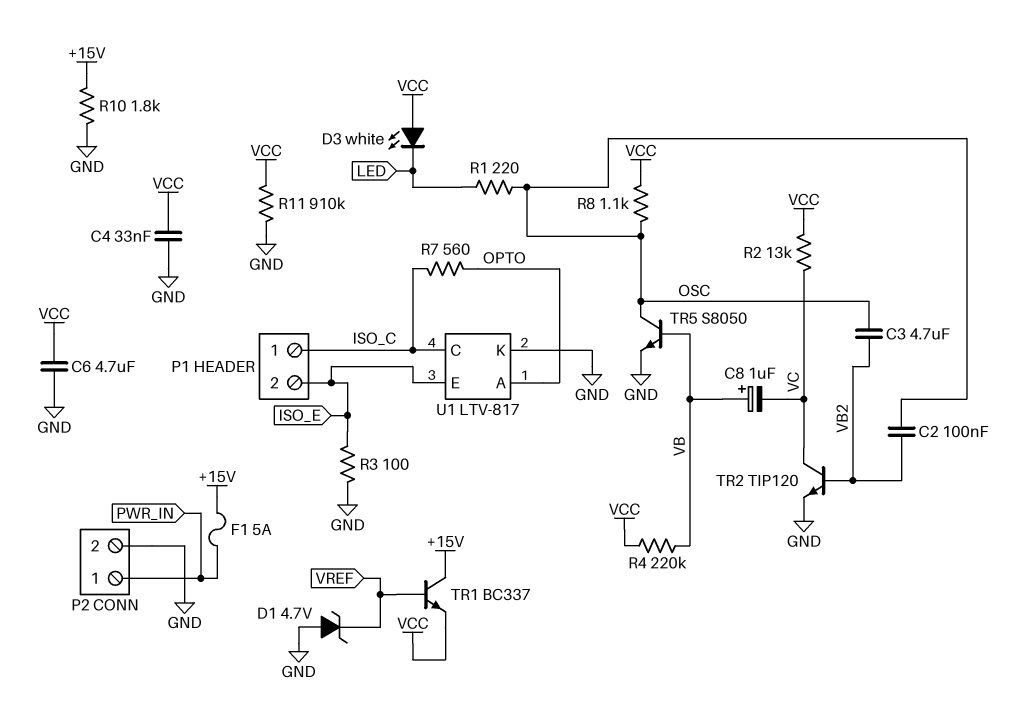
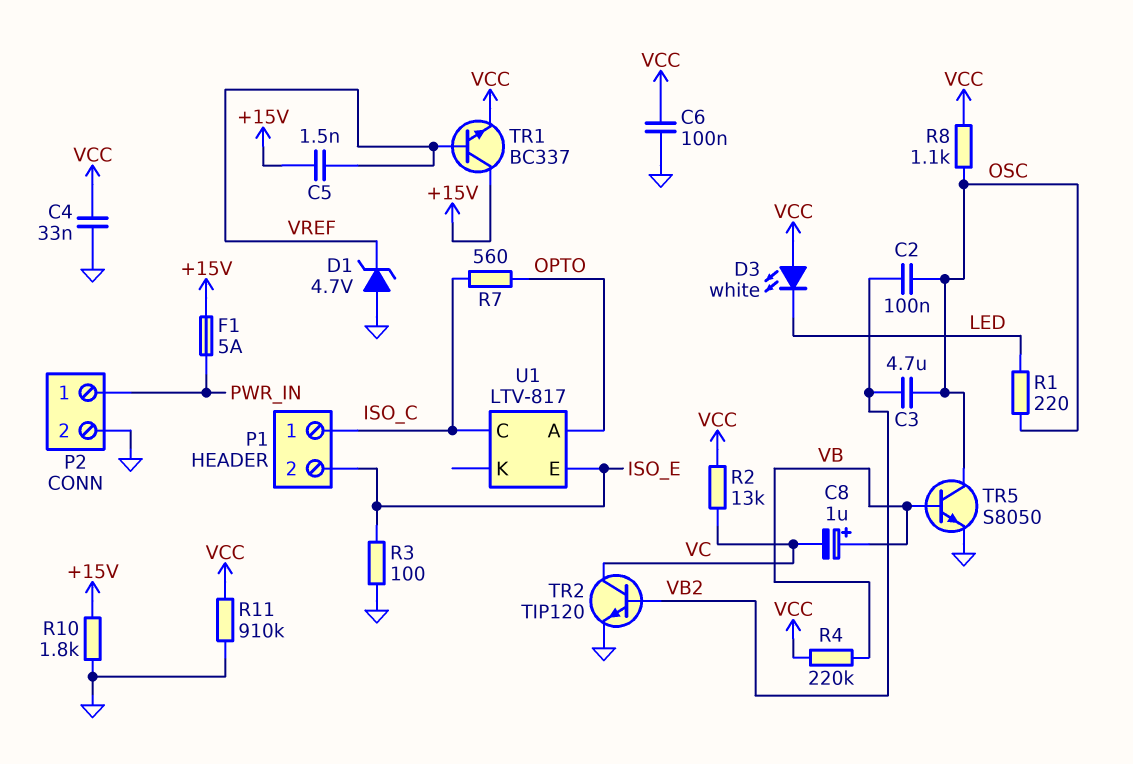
C5: none -> 1.5nF (+15V, VREF)
C6: 4.7uF (GND, VCC) -> 100nF (GND, VCC)
U1 pin K: GND -> none

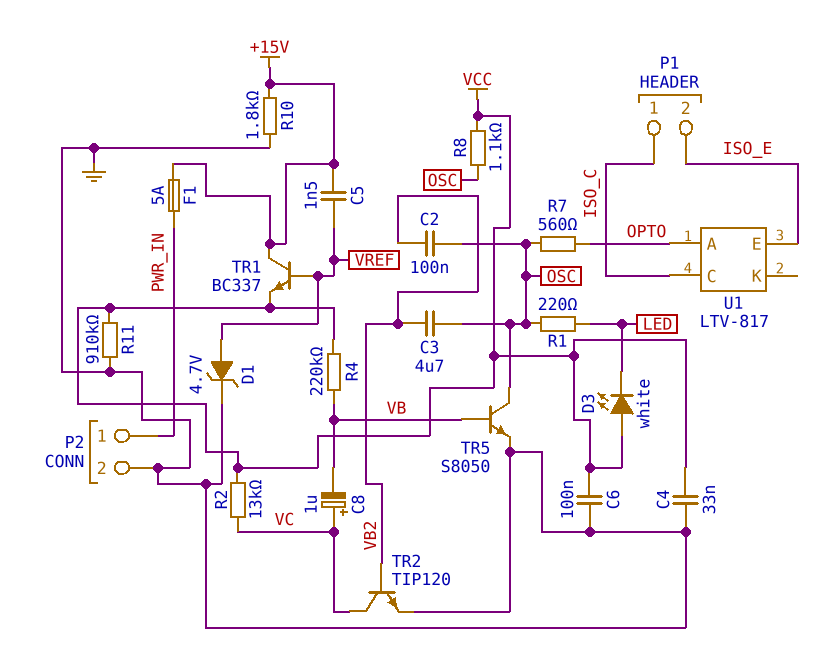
C8: 1uF (plus VB, minus VC) -> 1uF (plus VC, minus VB)
D1: zener 4.7V (A GND, K VREF) -> zener 4.7V (A VREF, K GND)
R3: 100 (GND, ISO_E) -> none
R7: 560 (ISO_C, OPTO) -> 560 (OPTO, OSC)

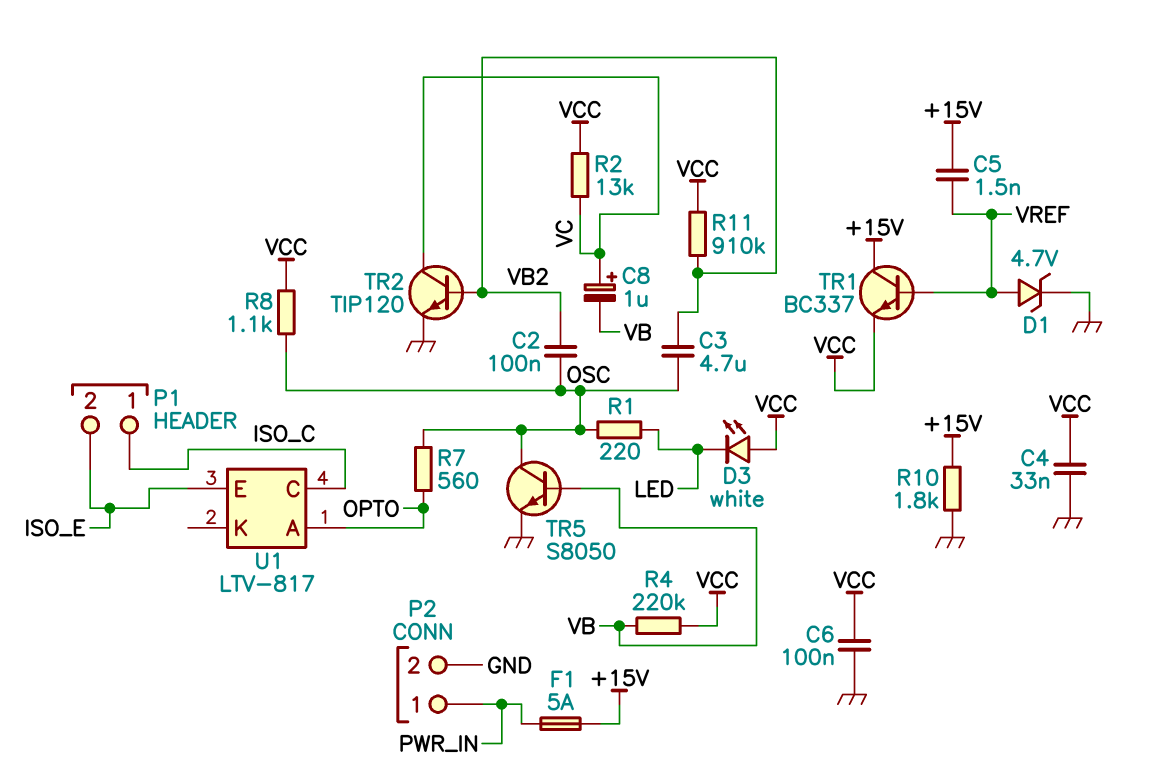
R11: 910k (GND, VCC) -> 910k (VB2, VCC)

